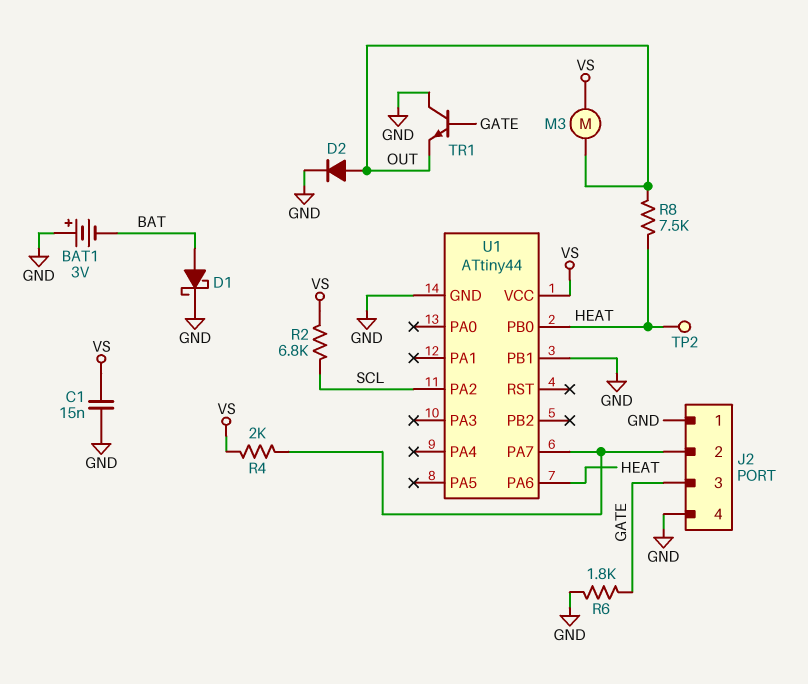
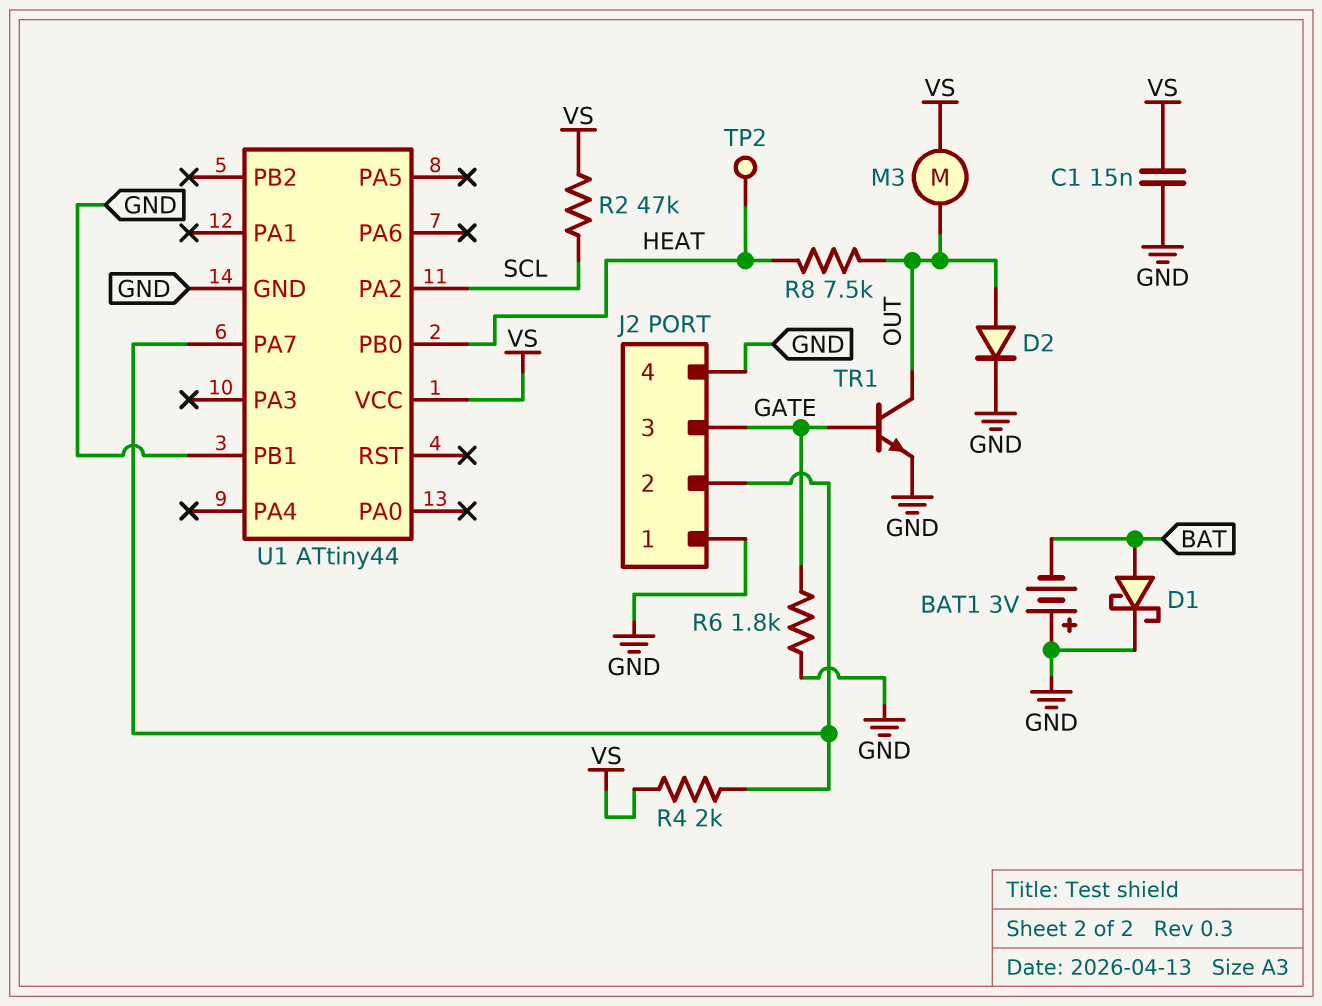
R2: 6.8k (SCL, VS) -> 47k (SCL, VS)
TR1: NPN (B GATE, C GND, E OUT) -> NPN (B GATE, C OUT, E GND)
U1 pin PA6: HEAT -> none

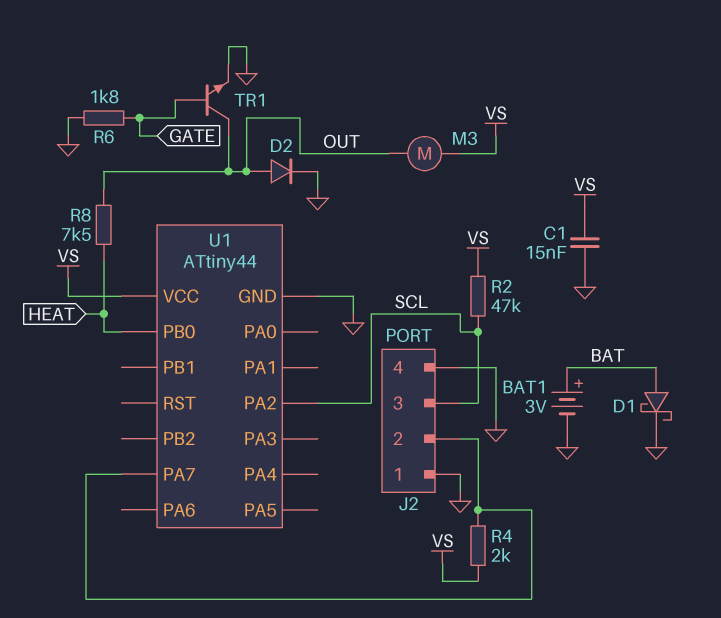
BAT1: 3V (plus GND, minus BAT) -> 3V (plus BAT, minus GND)
J2 pin 3: GATE -> SCL
TP2: test point (HEAT) -> none
U1 pin PB1: GND -> none

